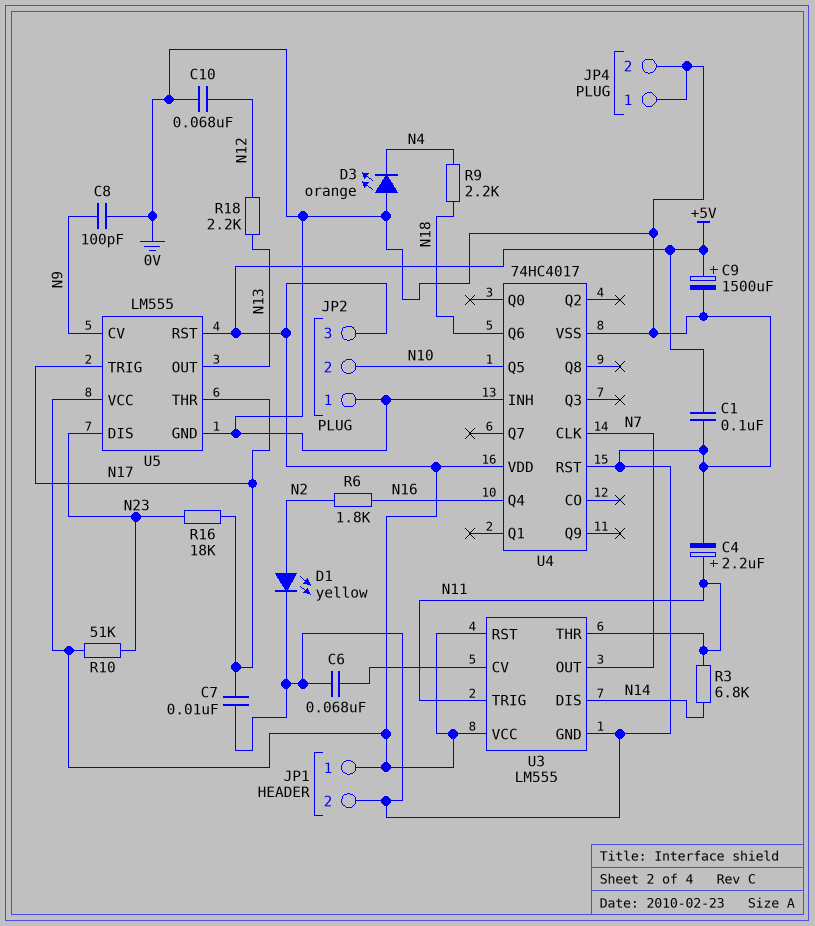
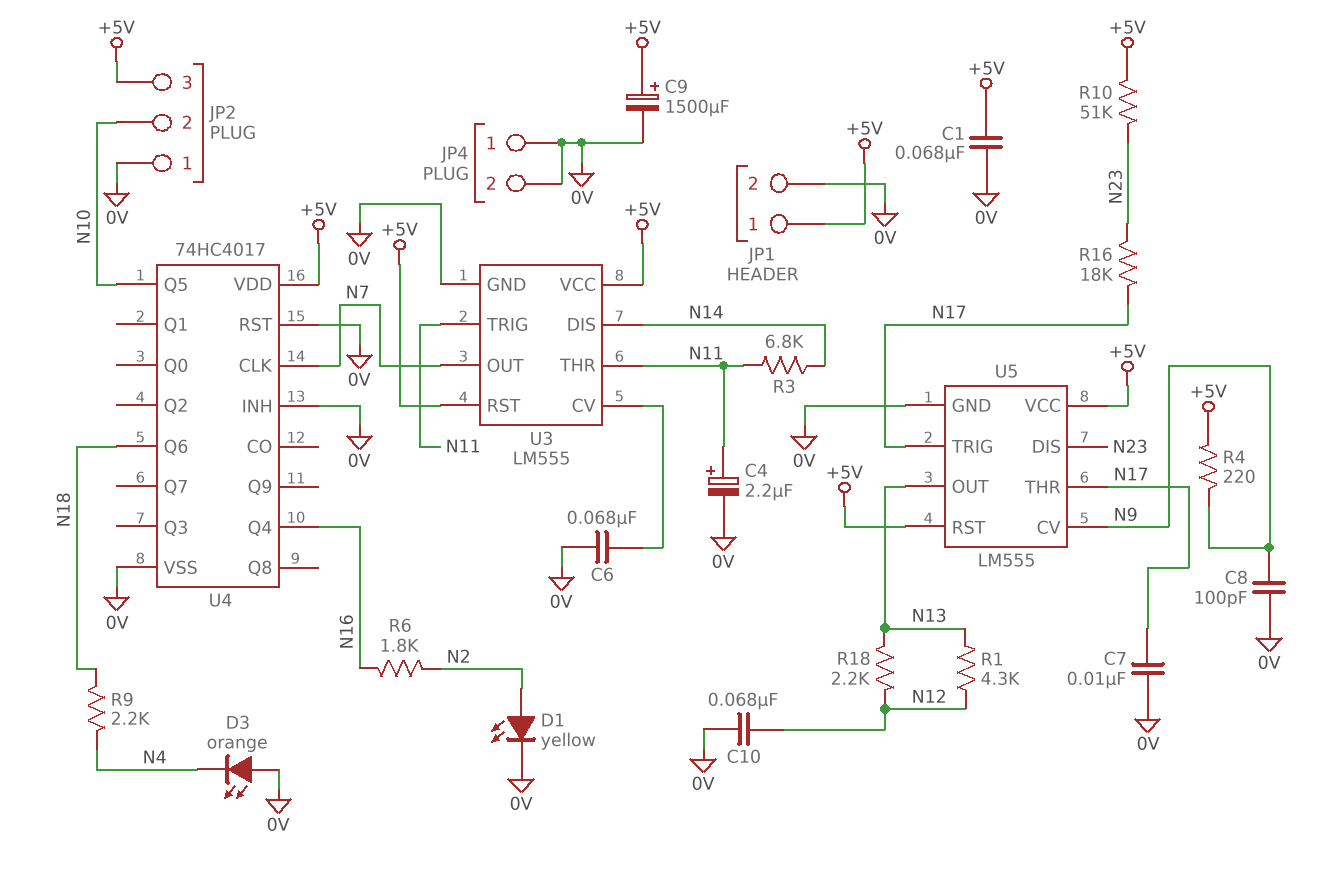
C1: 100nF (+5V, 0V) -> 68nF (+5V, 0V)
R1: none -> 4.3k (N12, N13)
R4: none -> 220 (+5V, N9)

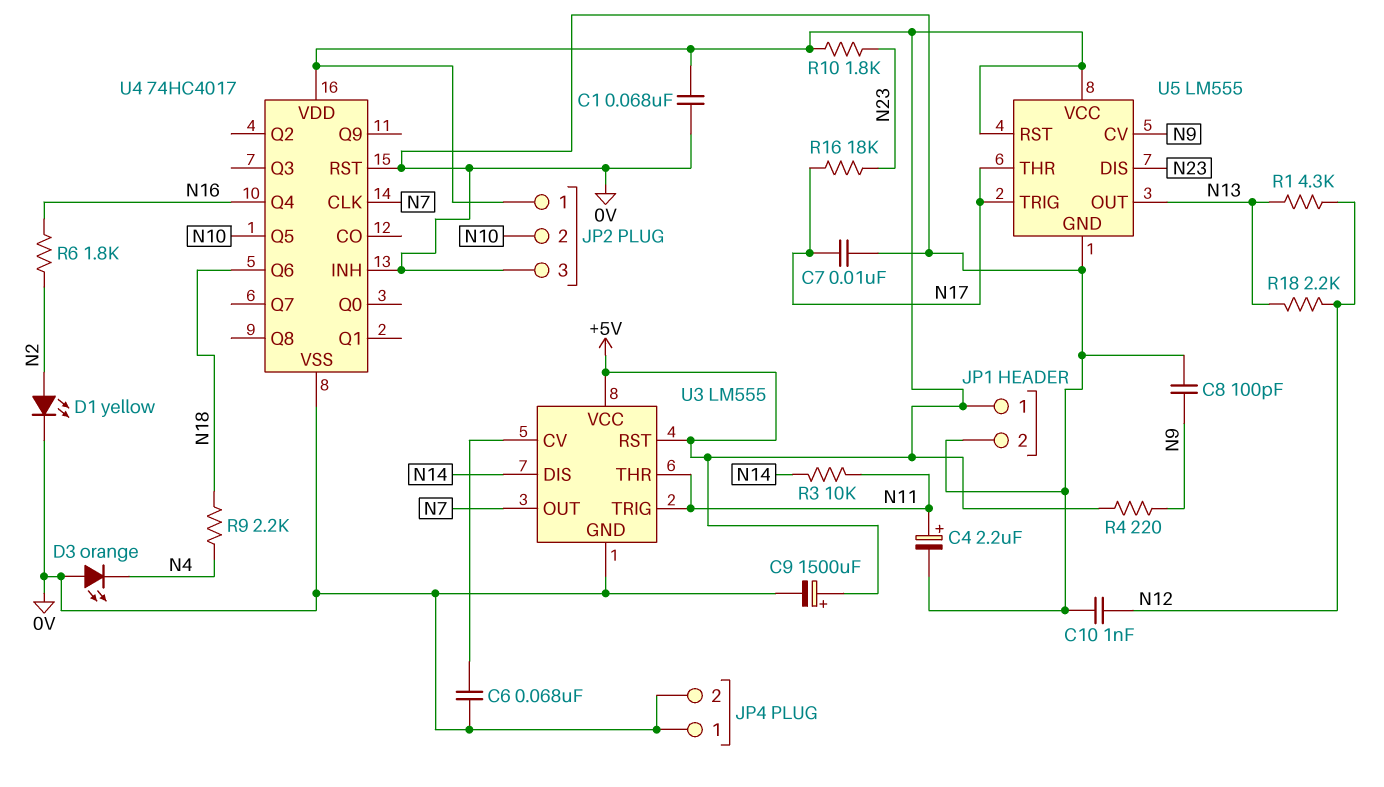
C10: 68nF (0V, N12) -> 1nF (0V, N12)
JP2 pin 1: 0V -> +5V
JP2 pin 3: +5V -> 0V
R3: 6.8k (N11, N14) -> 10k (N11, N14)
R10: 51k (+5V, N23) -> 1.8k (+5V, N23)

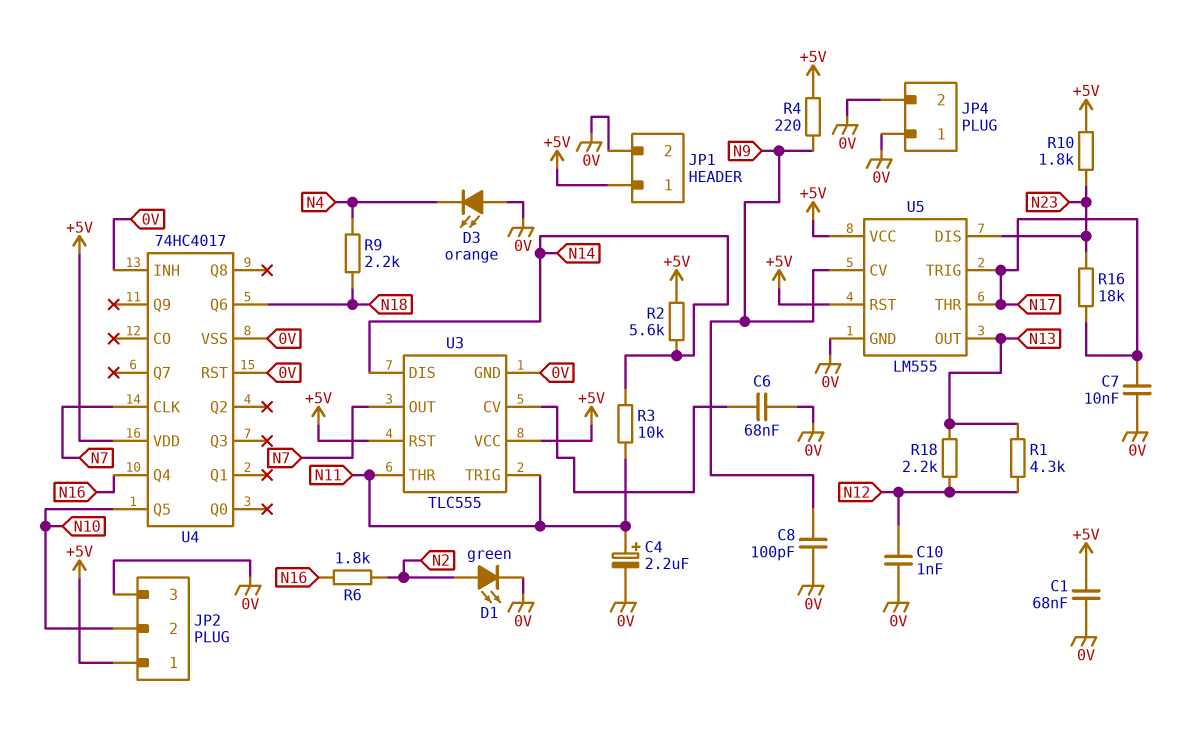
C9: 1500uF (plus +5V, minus 0V) -> none
D1: LED yellow (A N2, K 0V) -> LED green (A N2, K 0V)
R2: none -> 5.6k (+5V, N14)
U3: LM555 -> TLC555

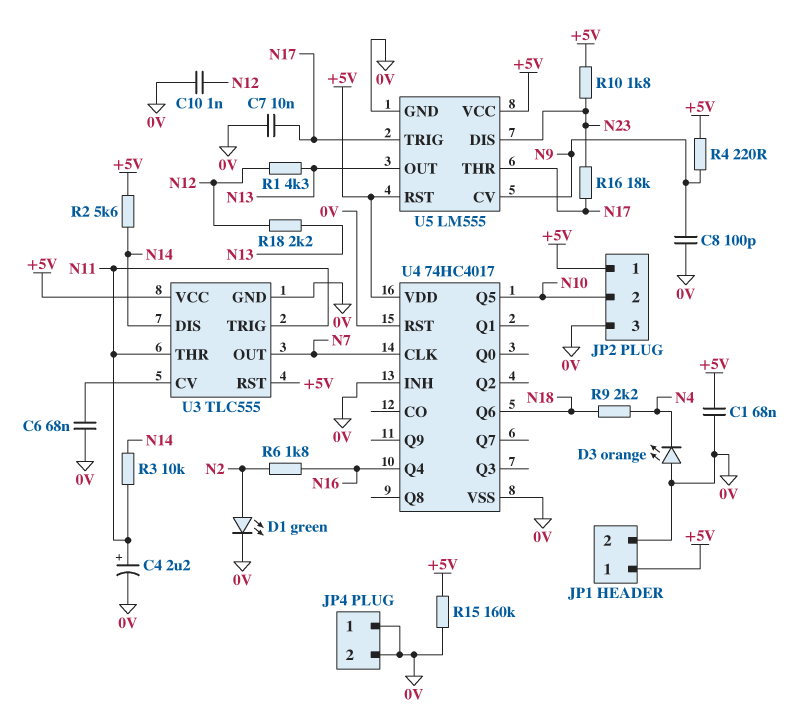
R15: none -> 160k (+5V, 0V)

